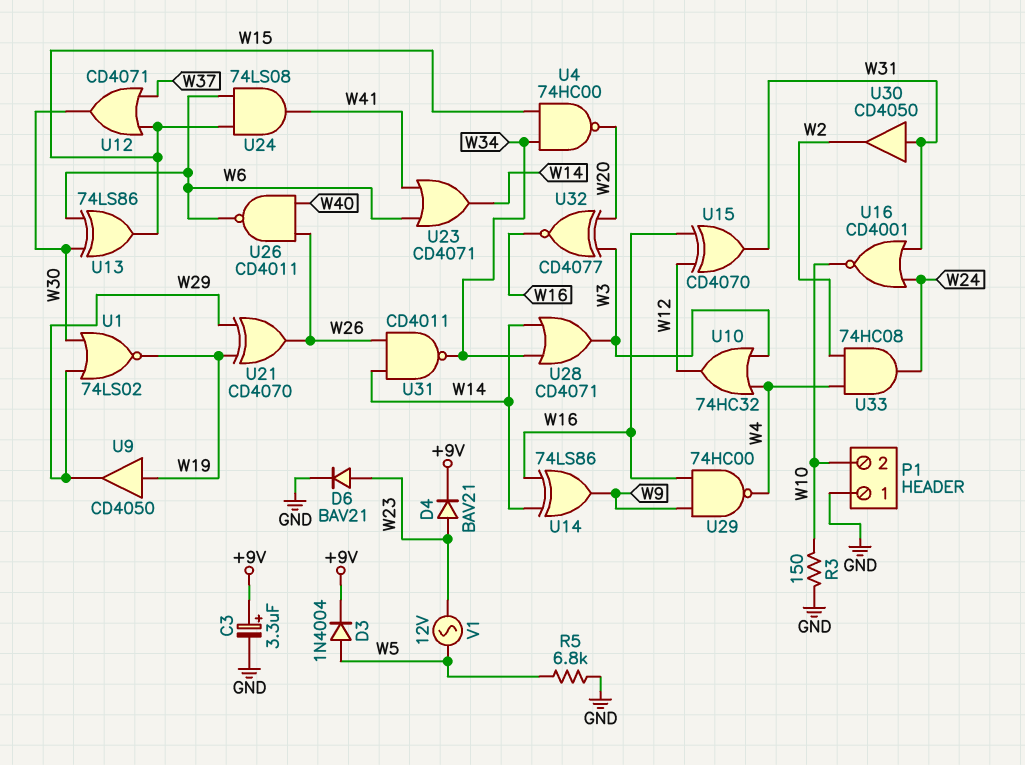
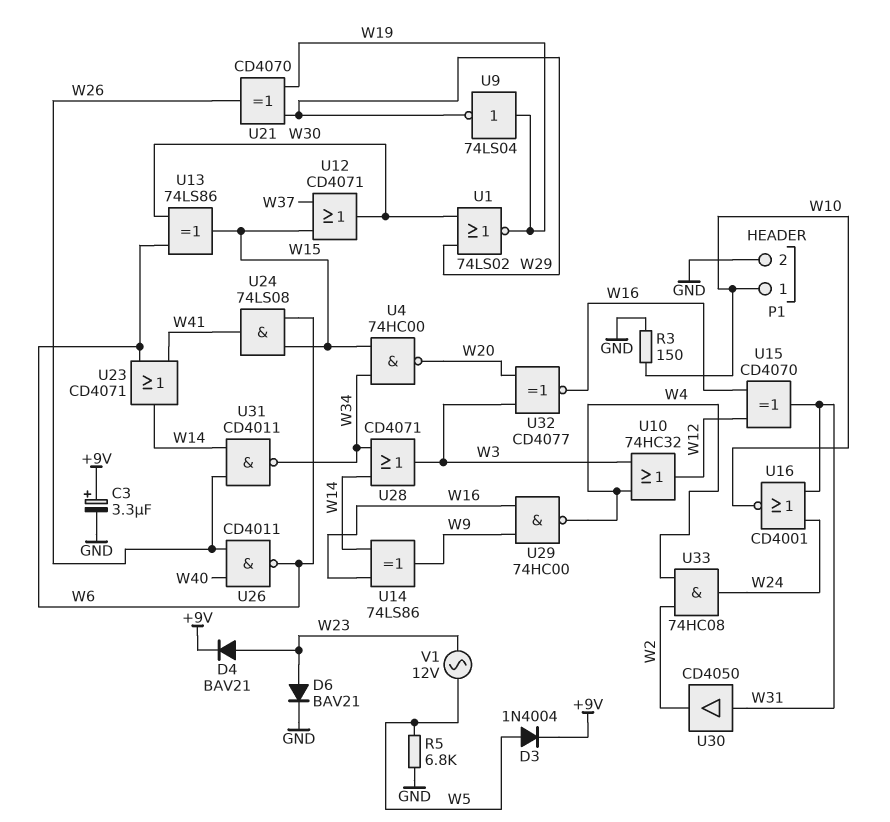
P1 pin 1: GND -> W10
P1 pin 2: W10 -> GND
U9: buffer CD4050 (in W19, out W29) -> NOT 74LS04 (in W19, out W29)

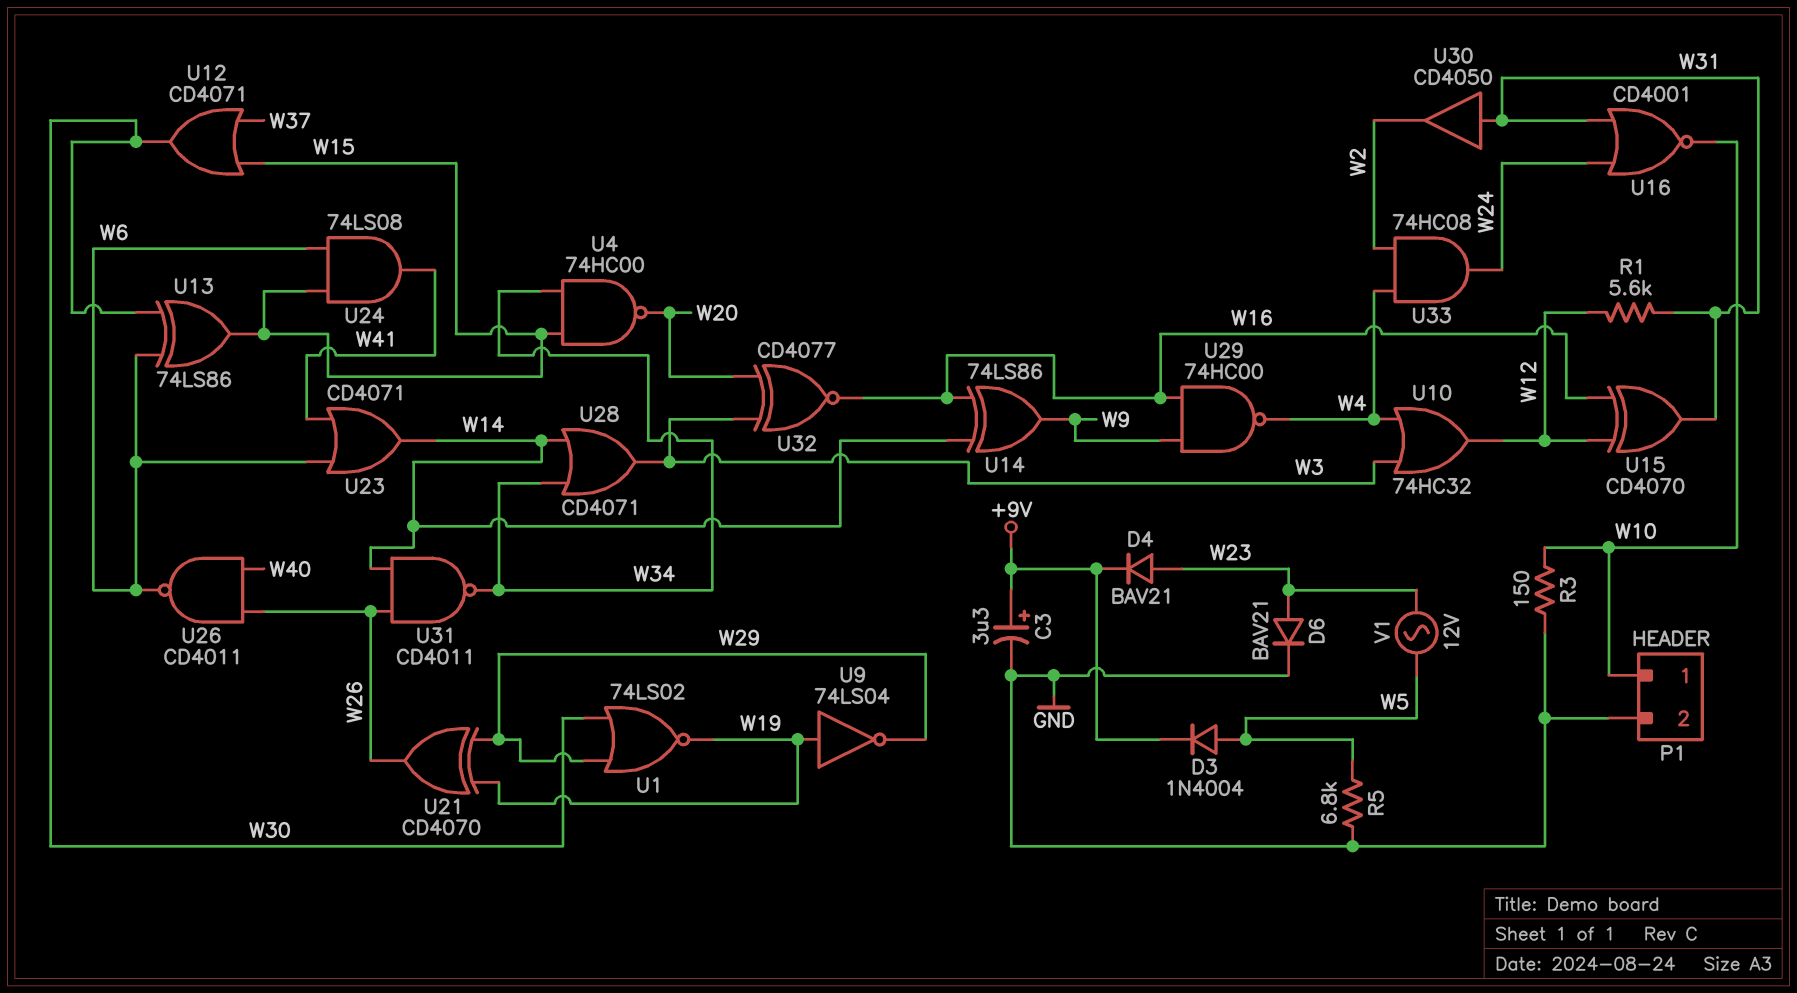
R1: none -> 5.6k (W12, W31)

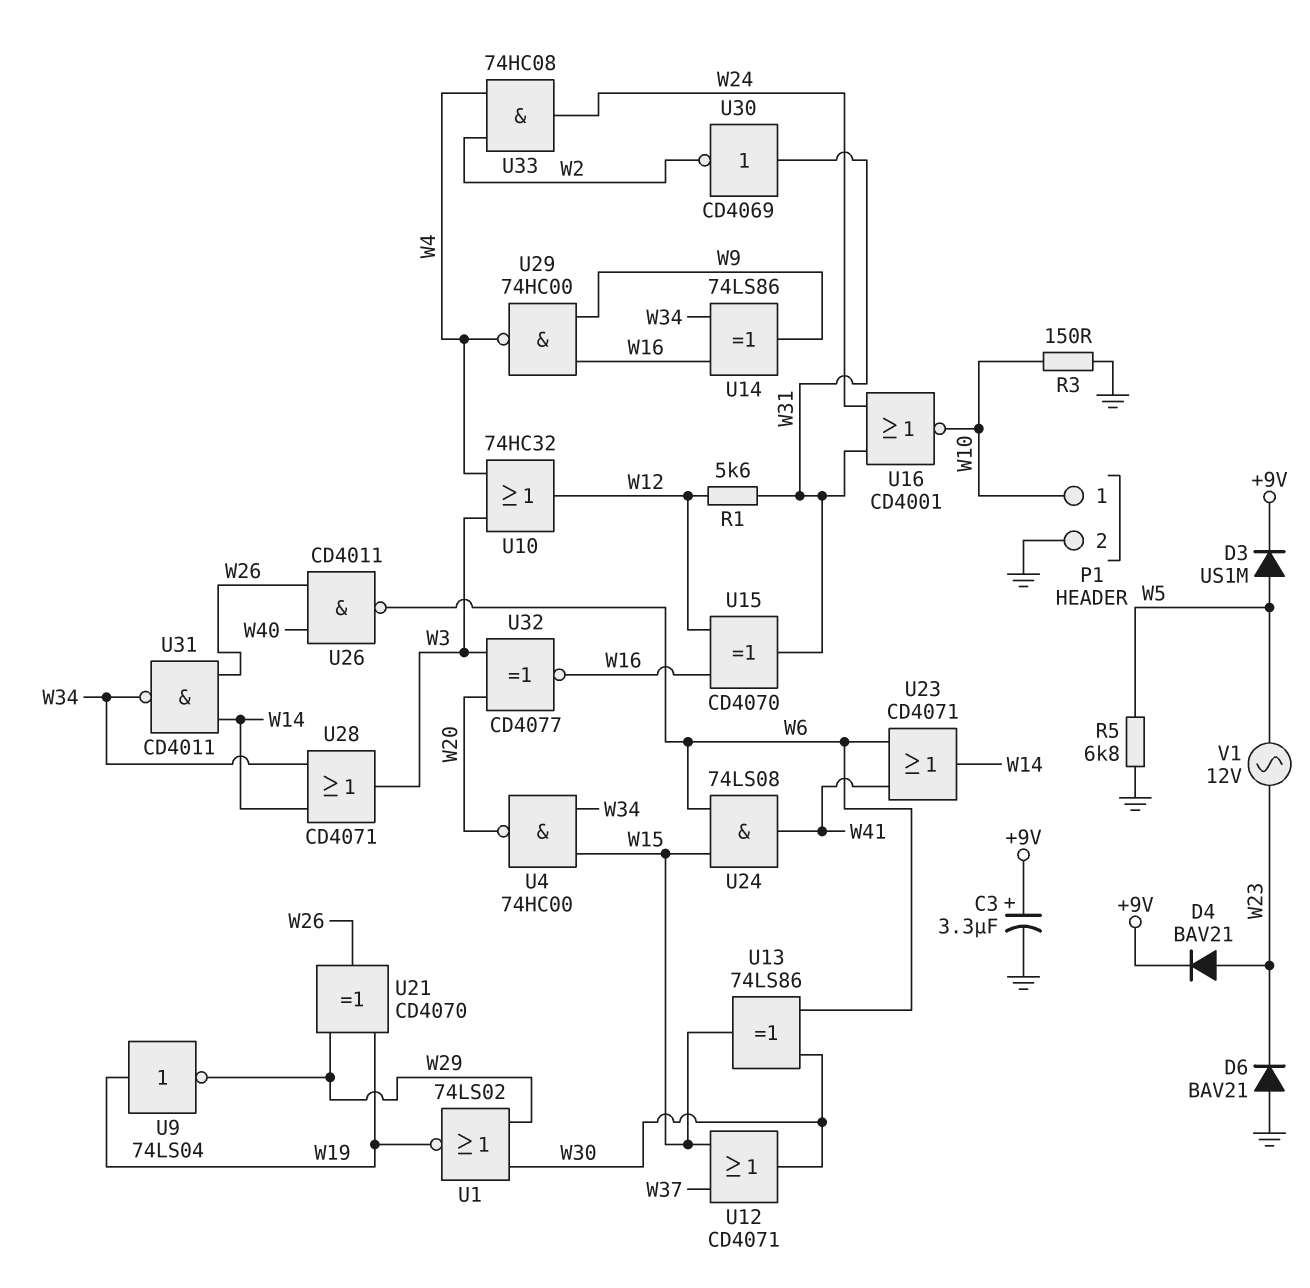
D3: diode 1N4004 (A W5, K +9V) -> diode US1M (A W5, K +9V)
D6: diode BAV21 (A W23, K GND) -> diode BAV21 (A GND, K W23)
U14: XOR 74LS86 (in W14, in W16, out W9) -> XOR 74LS86 (in W16, in W34, out W9)
U30: buffer CD4050 (in W31, out W2) -> NOT CD4069 (in W31, out W2)

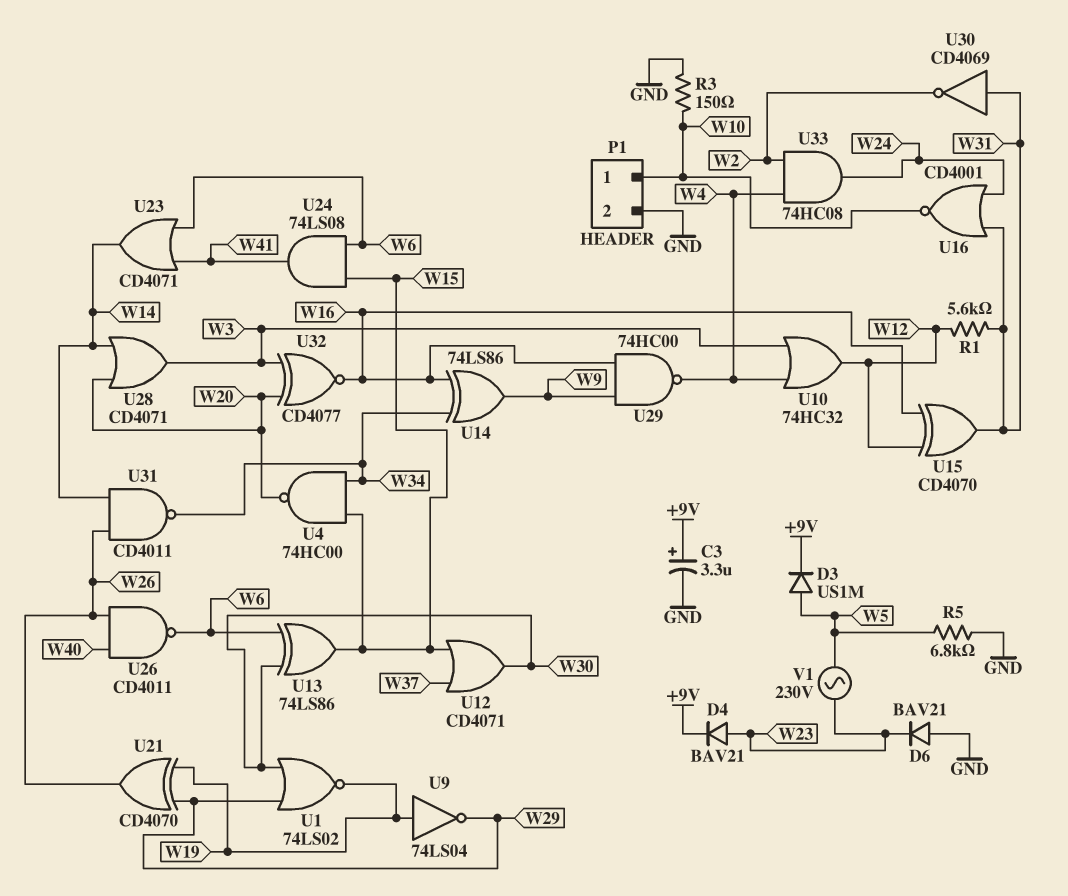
U28: OR CD4071 (in W14, in W34, out W3) -> OR CD4071 (in W14, in W20, out W3)
V1: AC 12V (W5, W23) -> AC 230V (W5, W23)

